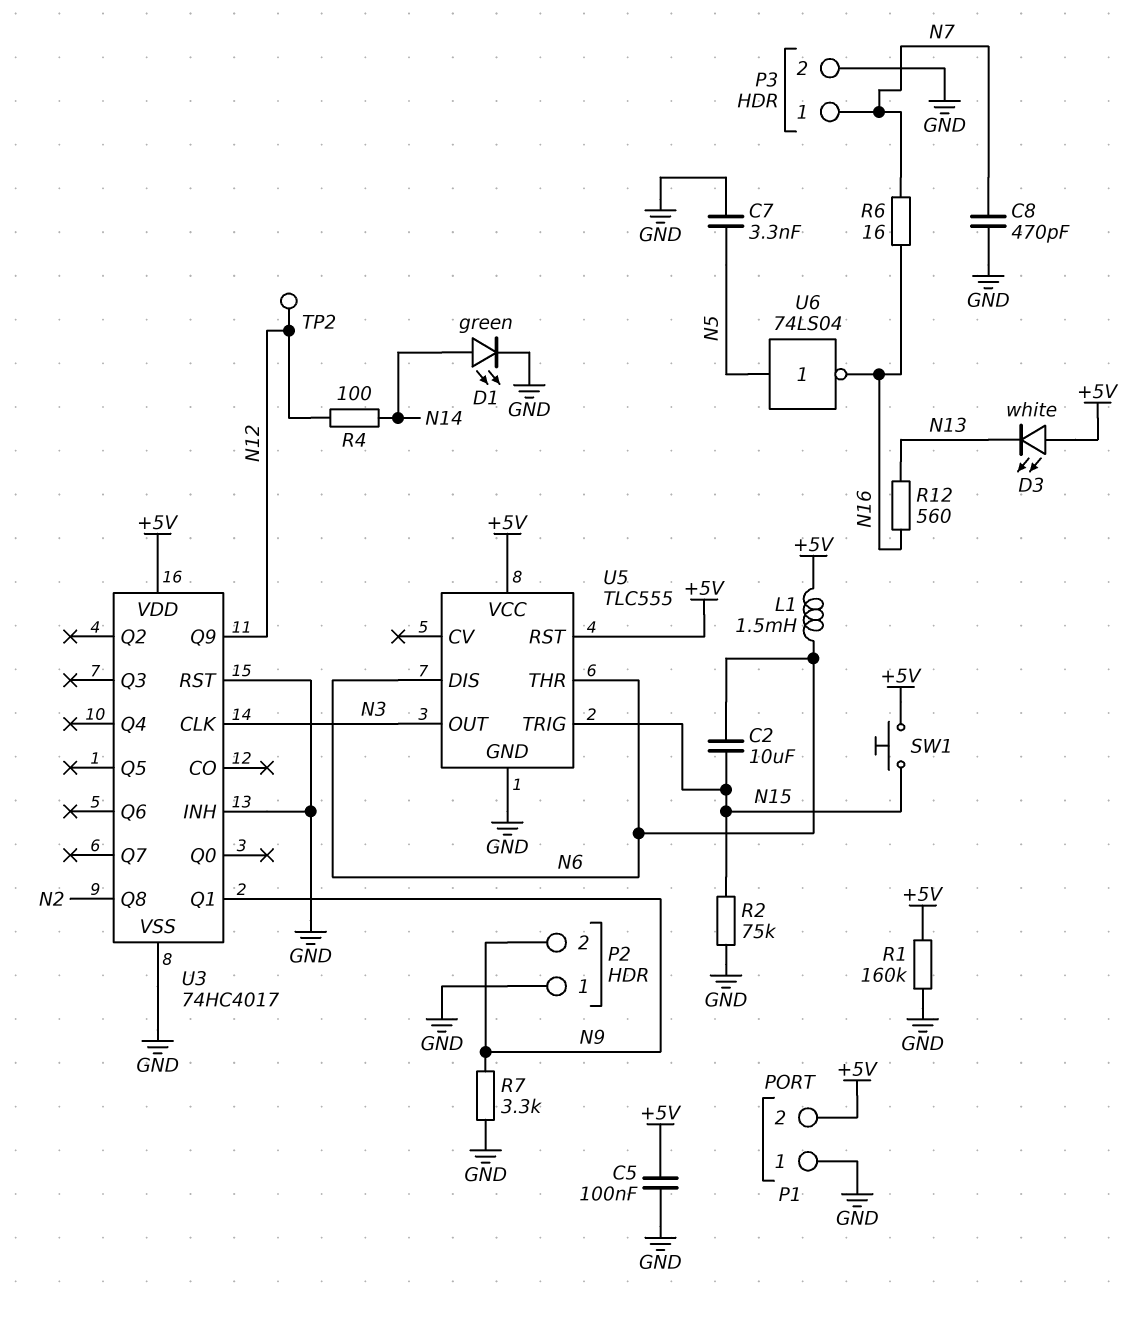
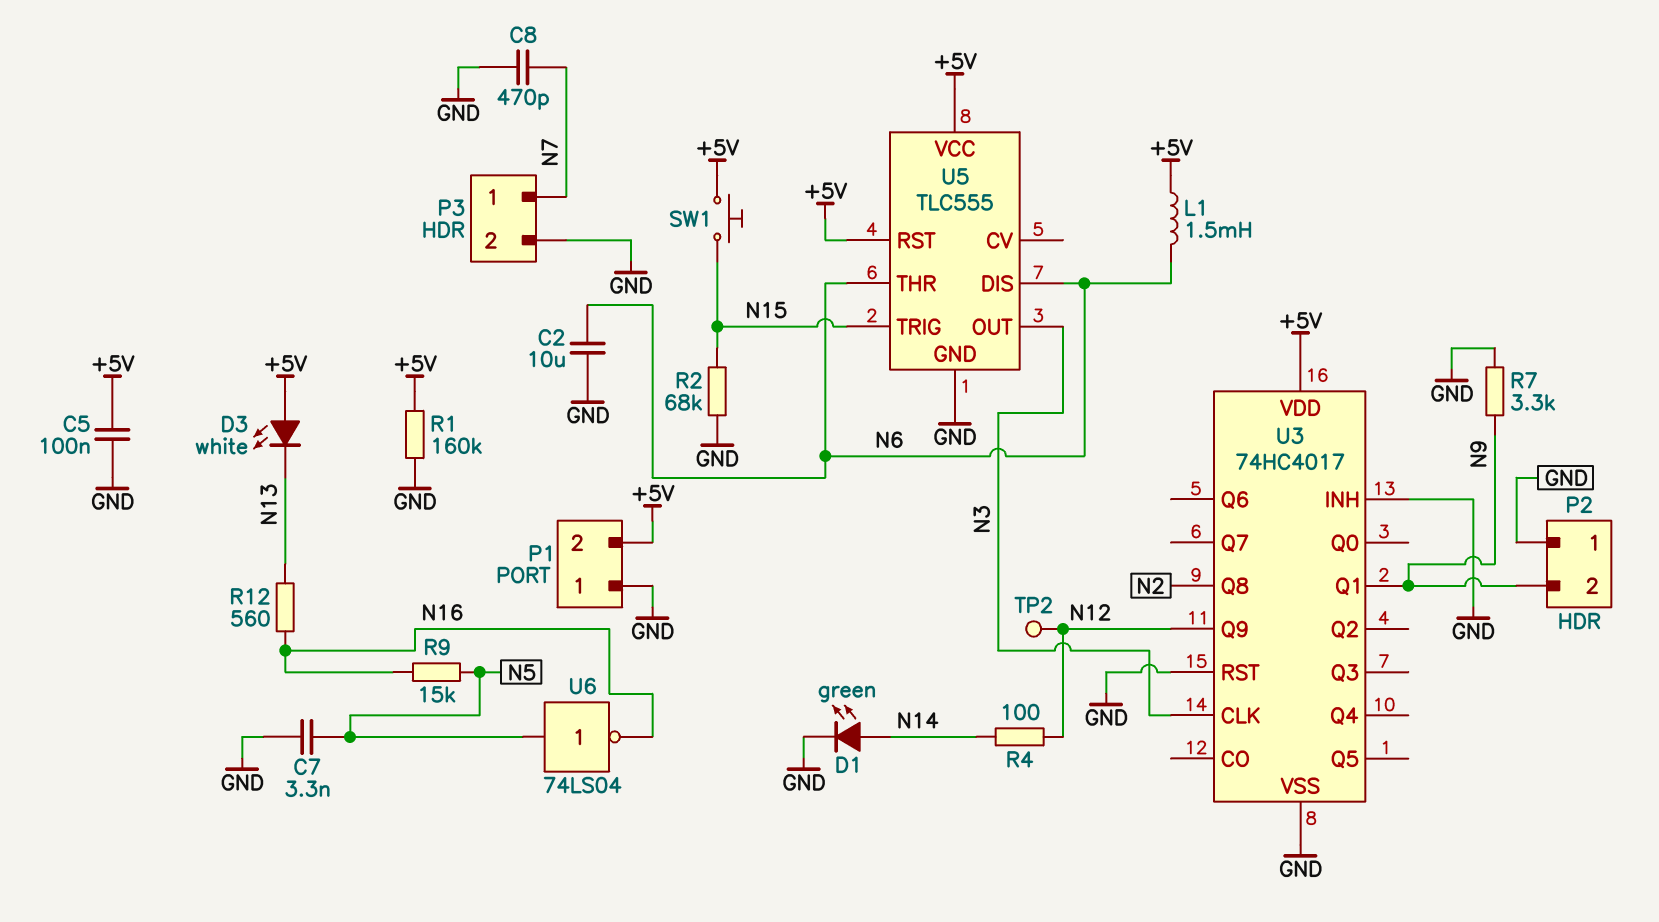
C2: 10uF (N6, N15) -> 10uF (GND, N6)
R2: 75k (GND, N15) -> 68k (GND, N15)
R6: 16 (N7, N16) -> none
R9: none -> 15k (N5, N16)

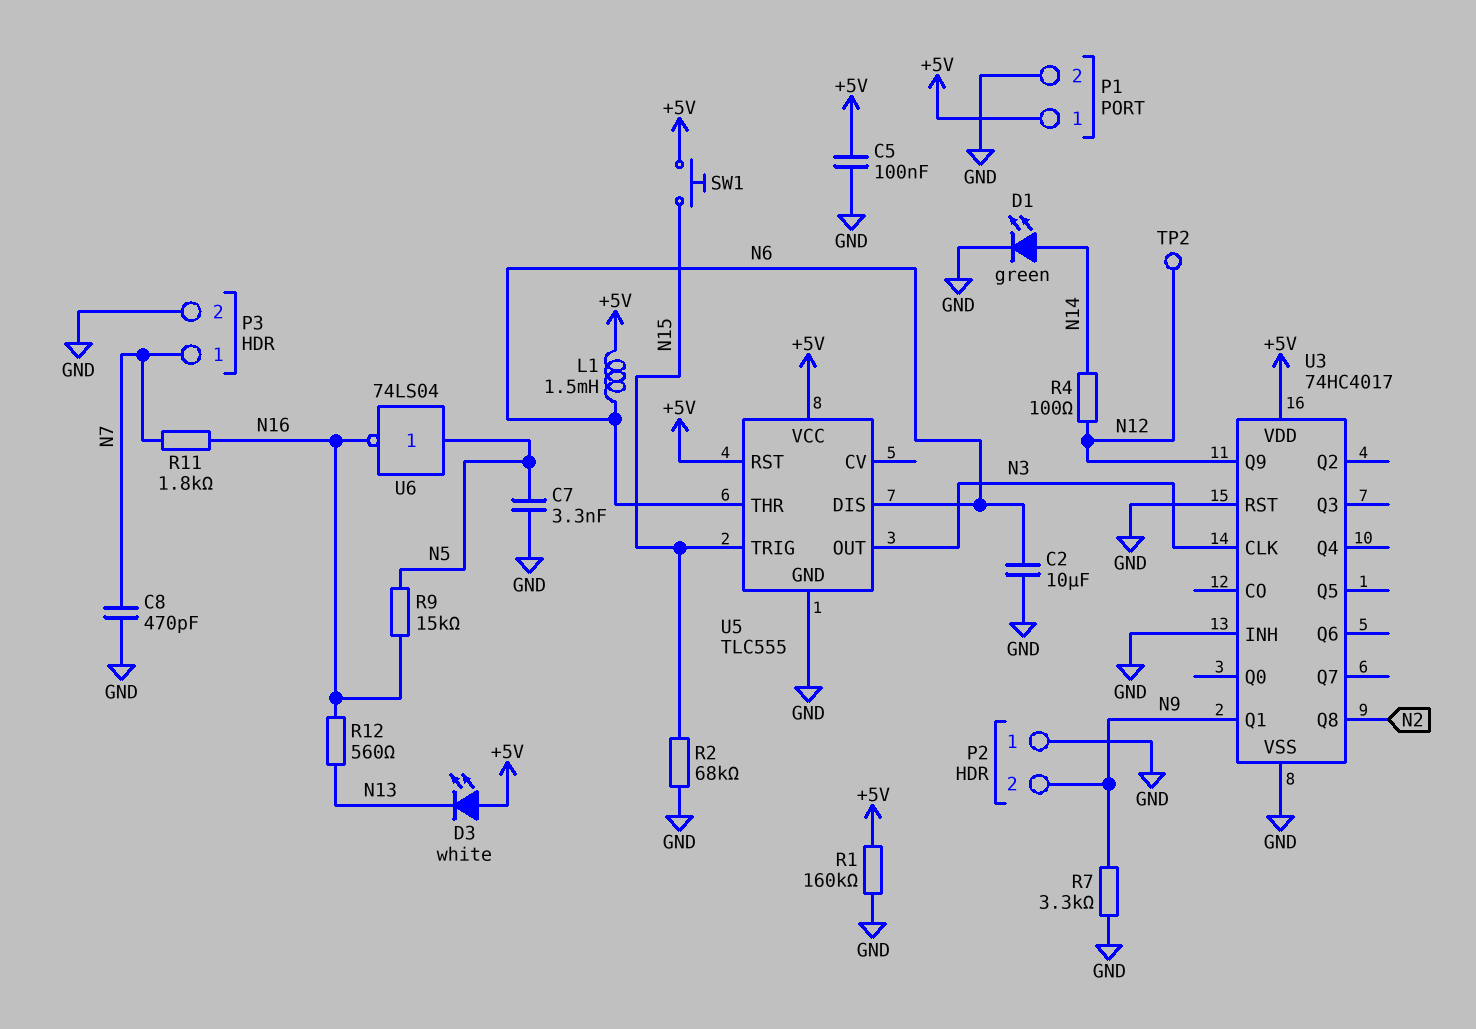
P1 pin 1: GND -> +5V
P1 pin 2: +5V -> GND
R11: none -> 1.8k (N7, N16)

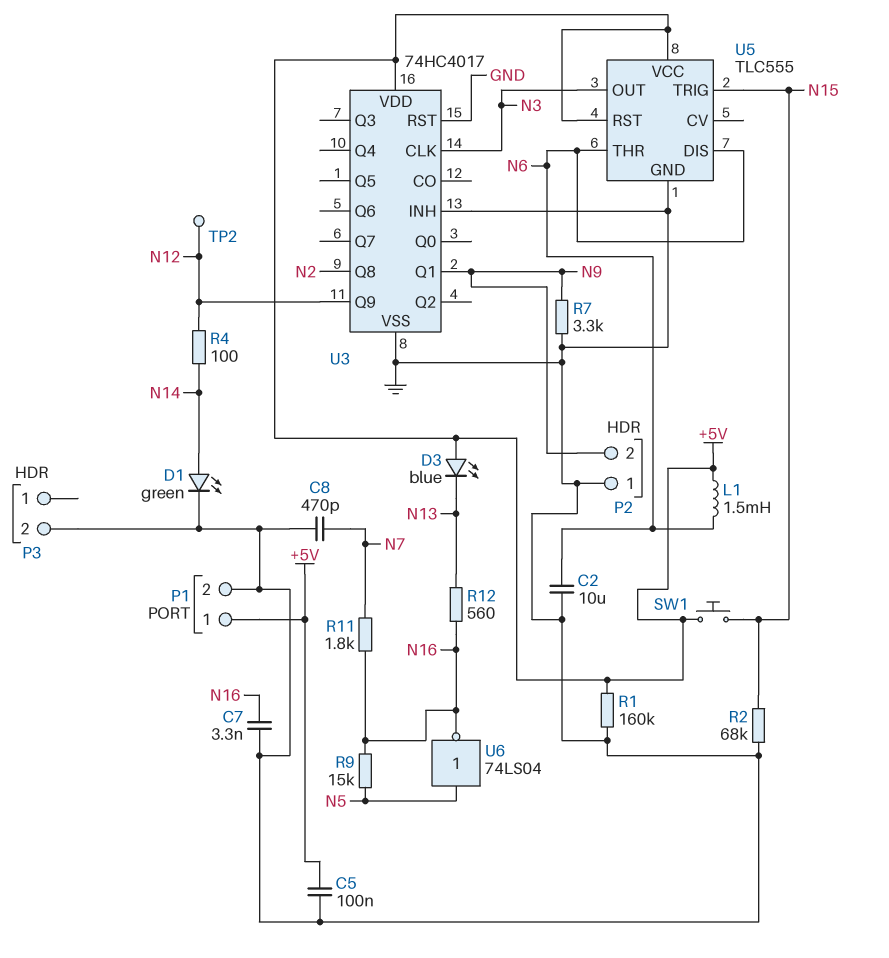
C7: 3.3nF (GND, N5) -> 3.3nF (GND, N16)
D3: LED white (A +5V, K N13) -> LED blue (A +5V, K N13)
P3 pin 1: N7 -> none

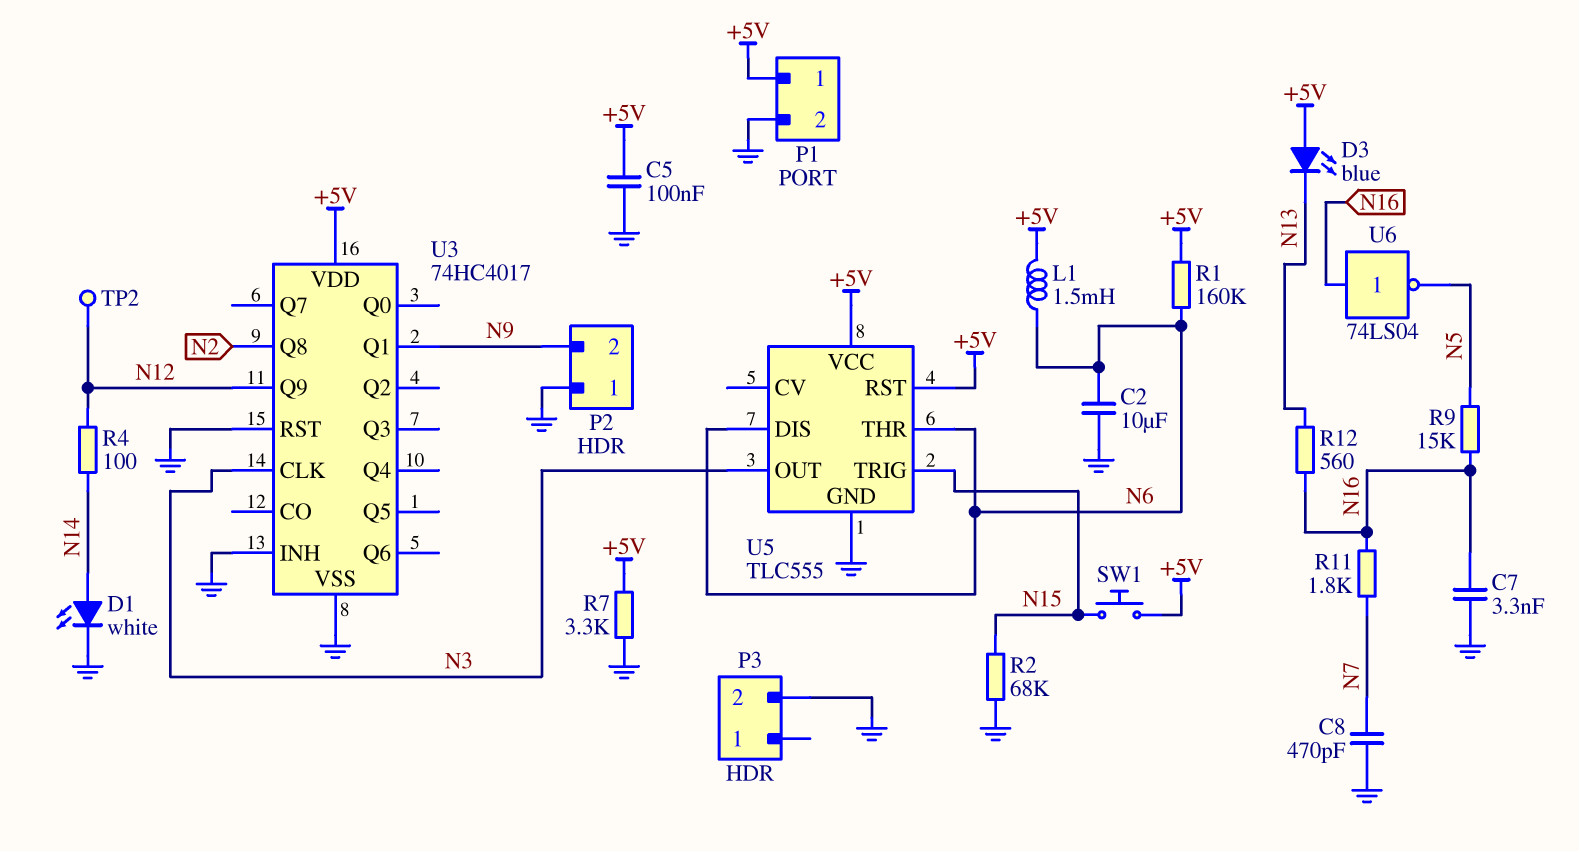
D1: LED green (A N14, K GND) -> LED white (A N14, K GND)
R1: 160k (+5V, GND) -> 160k (+5V, N6)
R7: 3.3k (GND, N9) -> 3.3k (+5V, GND)
U6: NOT 74LS04 (in N5, out N16) -> NOT 74LS04 (in N16, out N5)

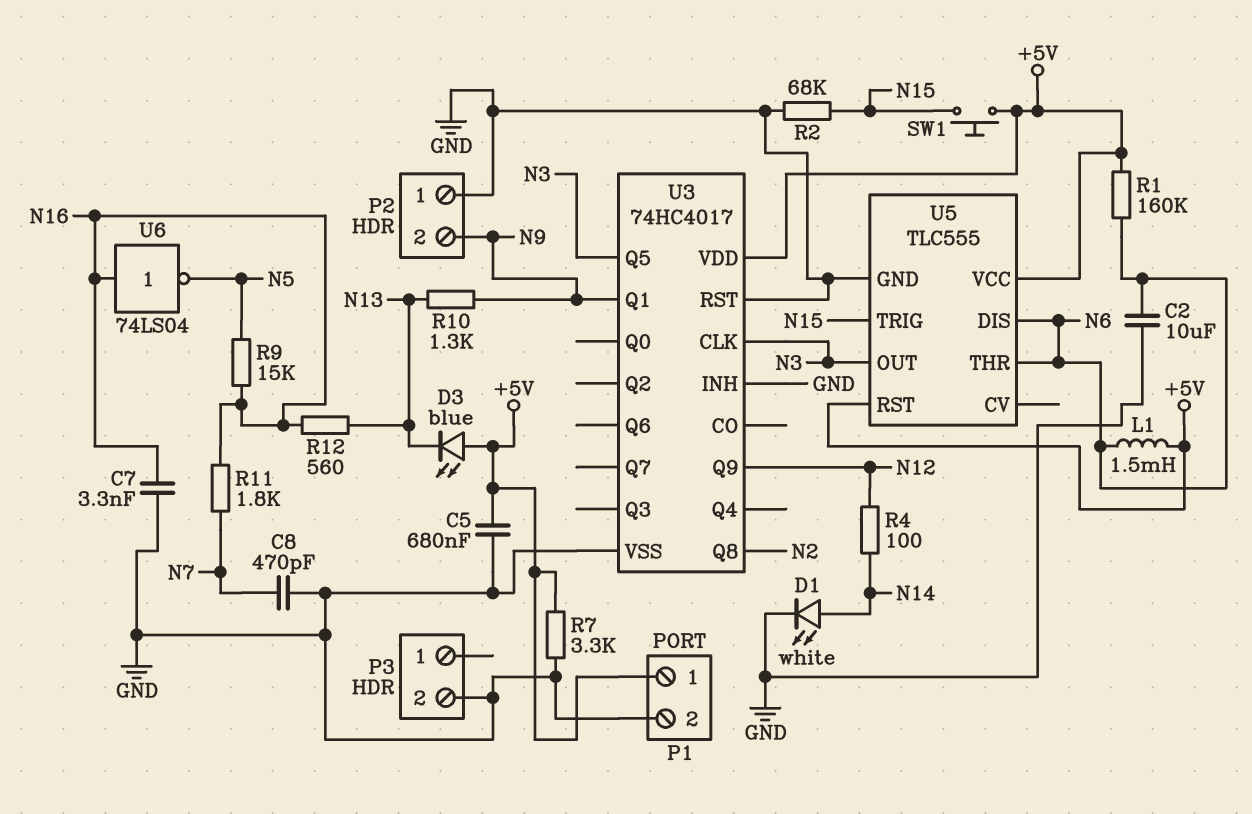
C5: 100nF (+5V, GND) -> 680nF (+5V, GND)
R10: none -> 1.3k (N9, N13)
TP2: test point (N12) -> none
U3 pin Q5: none -> N3

